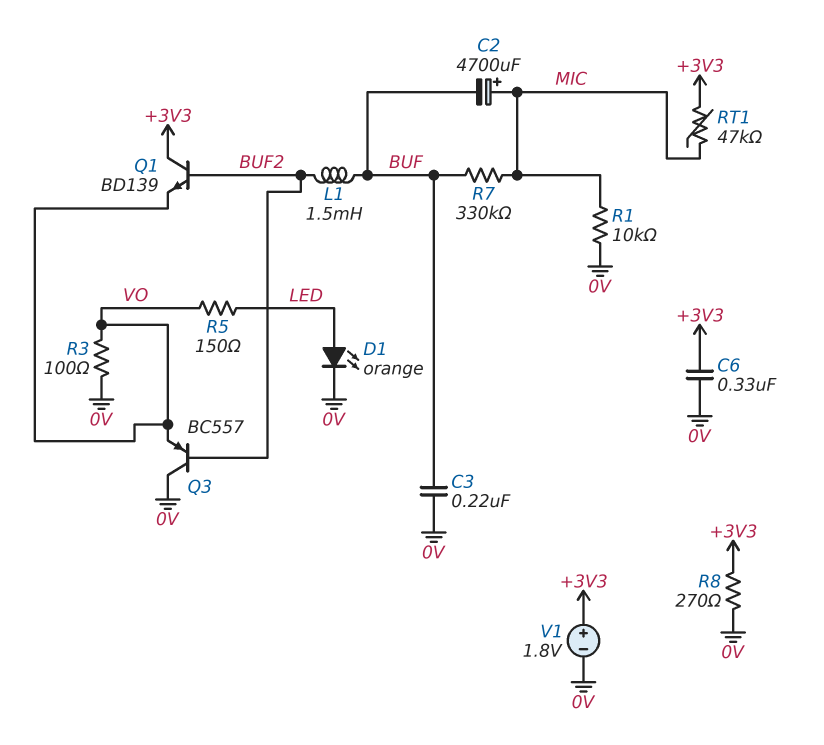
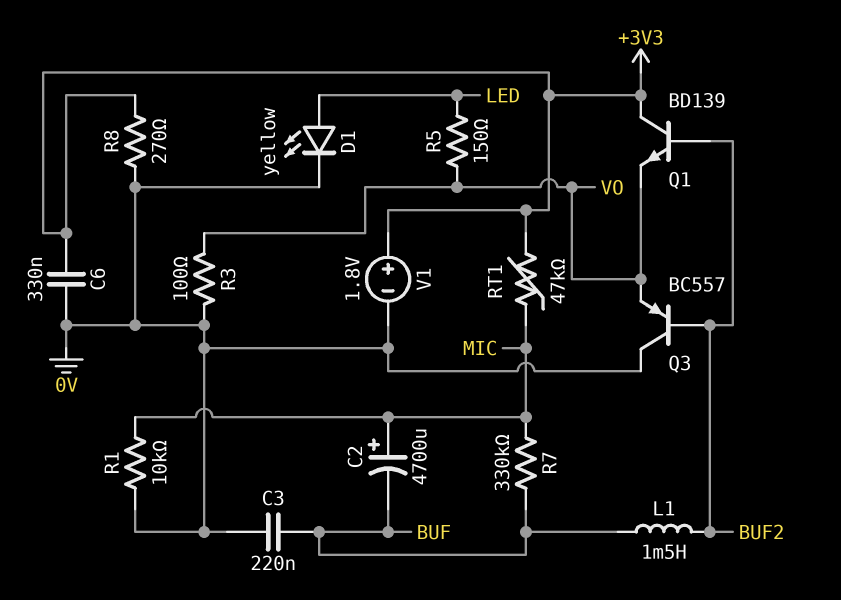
D1: LED orange (A LED, K 0V) -> LED yellow (A LED, K 0V)

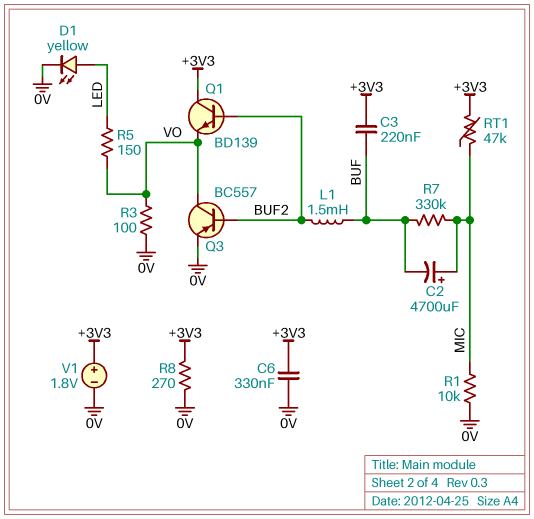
C3: 220nF (0V, BUF) -> 220nF (+3V3, BUF)
Q3: PNP BC557 (B BUF2, C 0V, E VO) -> PNP BC557 (B BUF2, C VO, E 0V)

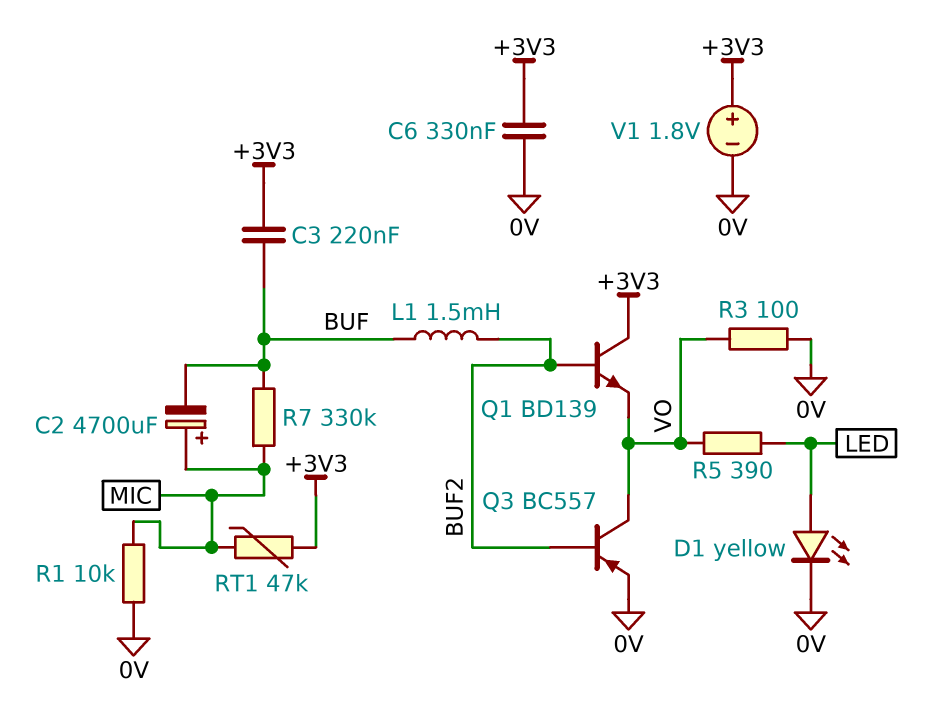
R5: 150 (LED, VO) -> 390 (LED, VO)
R8: 270 (+3V3, 0V) -> none

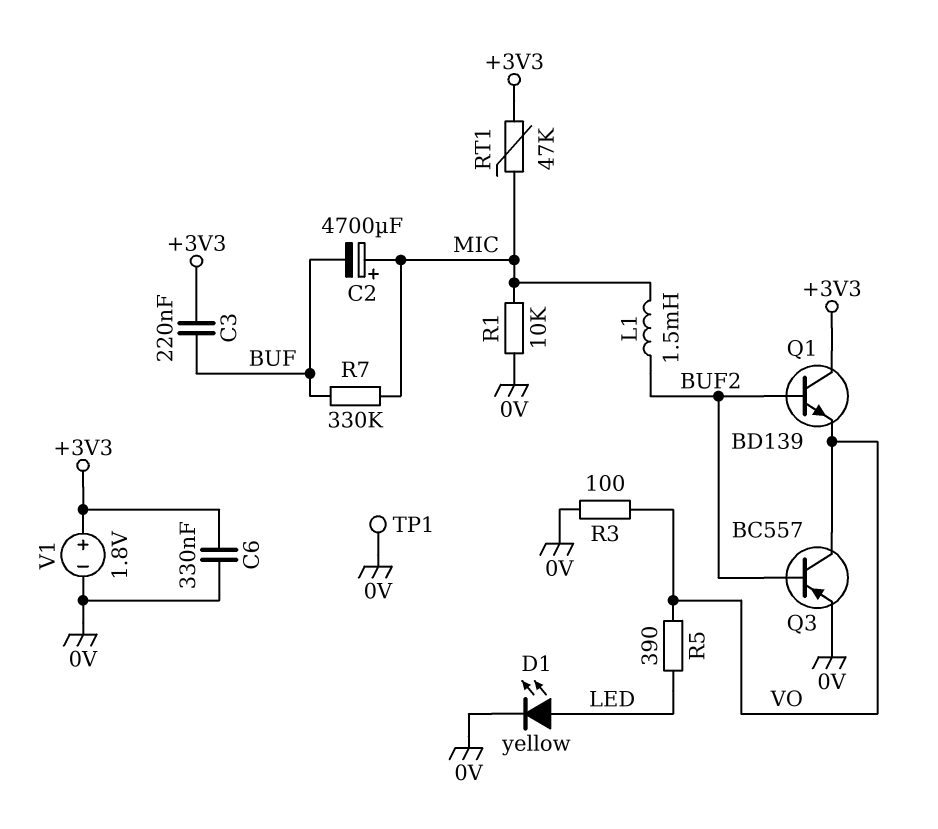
L1: 1.5mH (BUF, BUF2) -> 1.5mH (BUF2, MIC)
TP1: none -> test point (0V)

